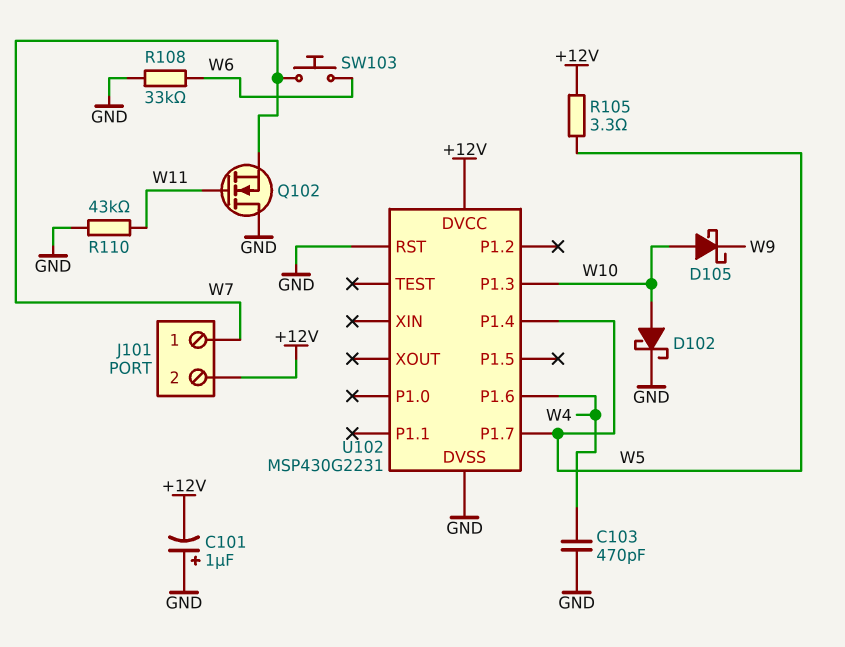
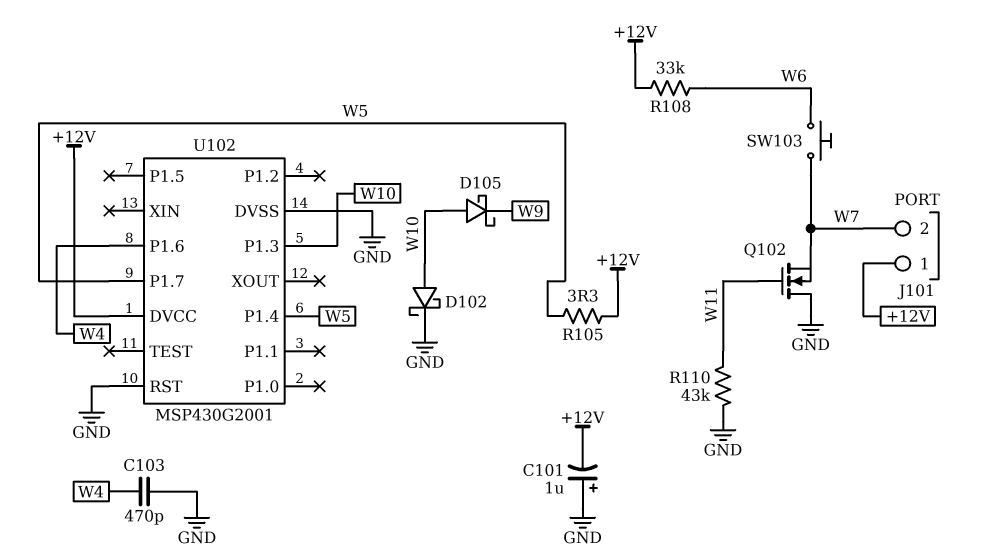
J101 pin 1: W7 -> +12V
J101 pin 2: +12V -> W7
R108: 33k (GND, W6) -> 33k (+12V, W6)
U102: MSP430G2231 -> MSP430G2001

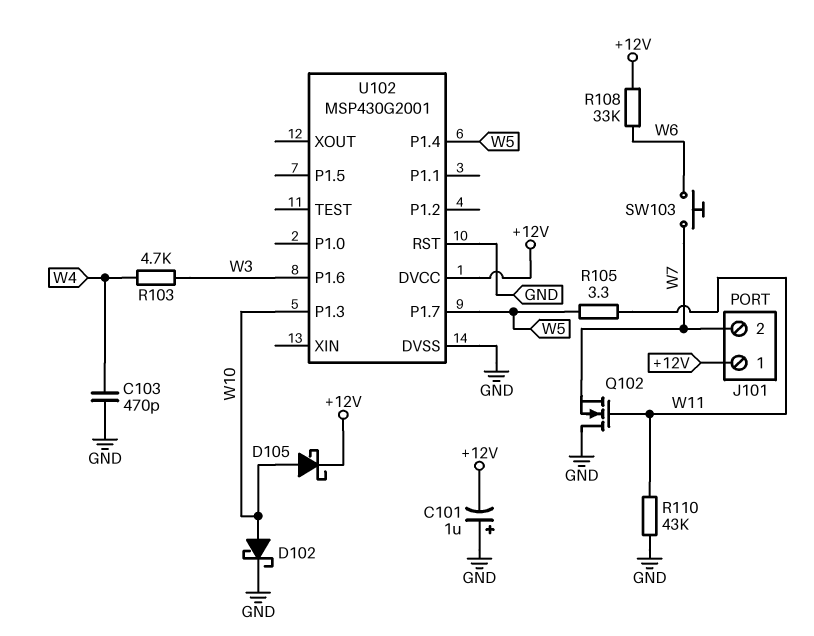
D105: schottky (A W10, K W9) -> schottky (A W10, K +12V)
R103: none -> 4.7k (W3, W4)
R105: 3.3 (+12V, W5) -> 3.3 (W5, W11)
U102 pin P1.6: W4 -> W3

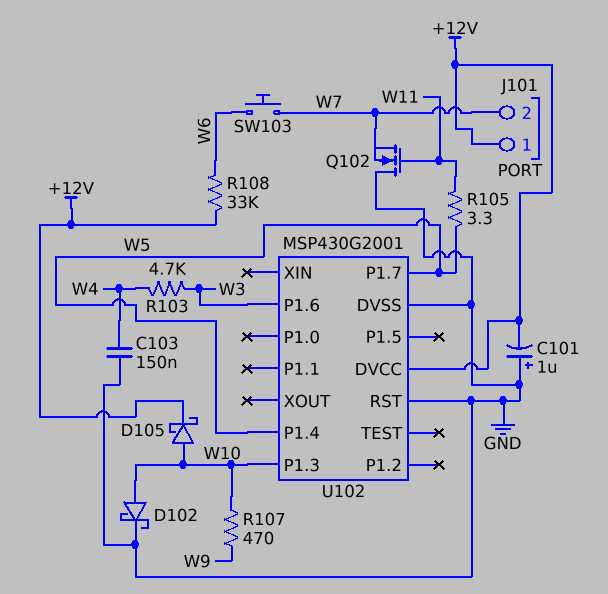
C103: 470pF (GND, W4) -> 150nF (GND, W4)
R107: none -> 470 (W9, W10)
R110: 43k (GND, W11) -> none

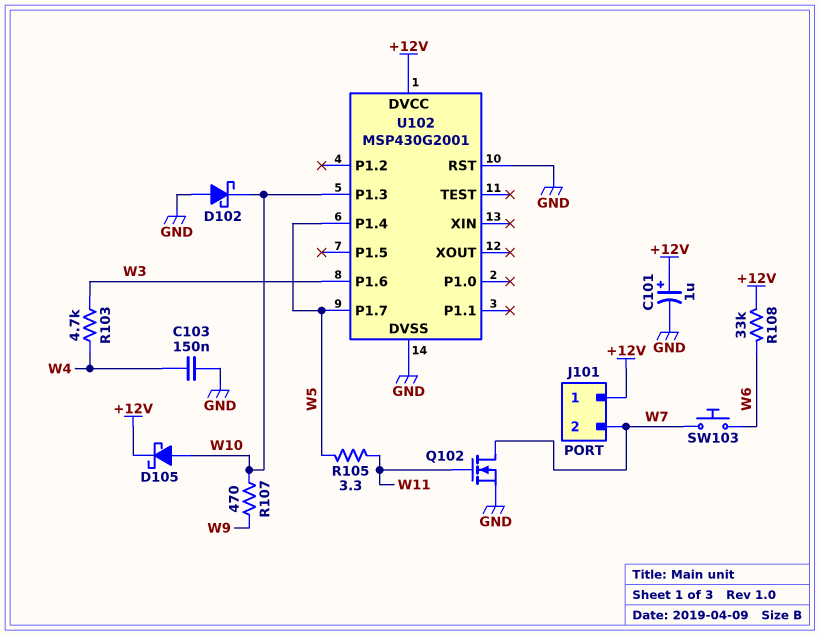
C101: 1uF (plus GND, minus +12V) -> 1uF (plus +12V, minus GND)
D102: schottky (A W10, K GND) -> schottky (A GND, K W10)
Q102: NMOS (G W11, D GND, S W7) -> NMOS (G W11, D W7, S GND)

